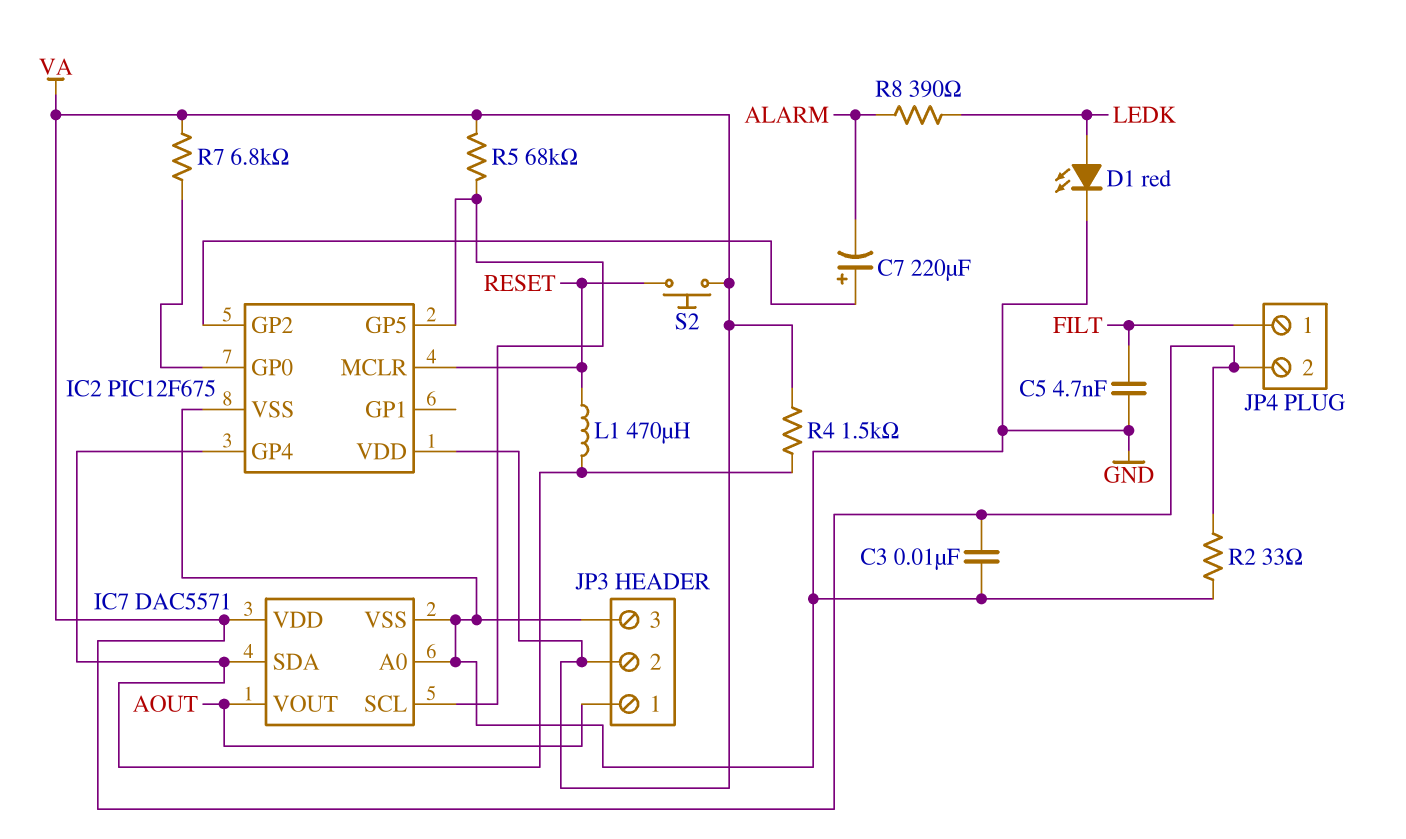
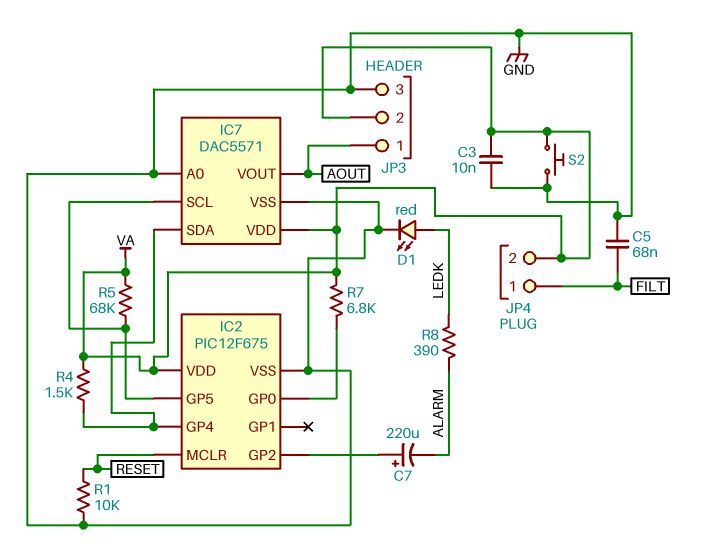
C5: 4.7nF (FILT, GND) -> 68nF (FILT, GND)
L1: 470uH (IC2/GP4, RESET) -> none
R1: none -> 10k (GND, RESET)
R2: 33 (GND, VA) -> none
S2: button (RESET, VA) -> button (GND, VA)

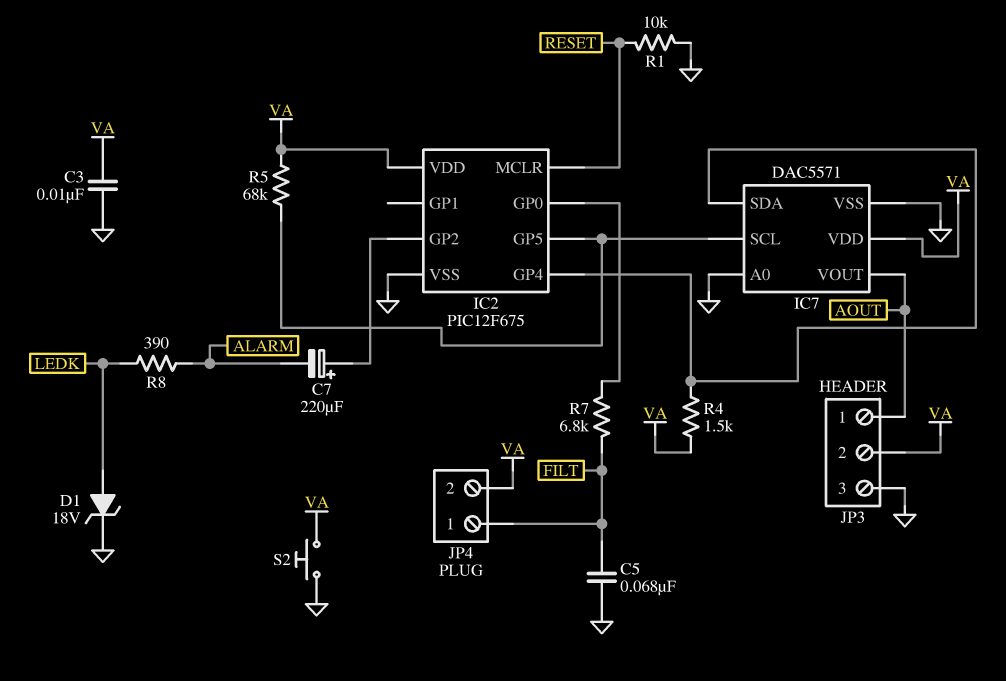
D1: LED red (A LEDK, K GND) -> zener 18V (A LEDK, K GND)
R7: 6.8k (IC2/GP0, VA) -> 6.8k (FILT, IC2/GP0)

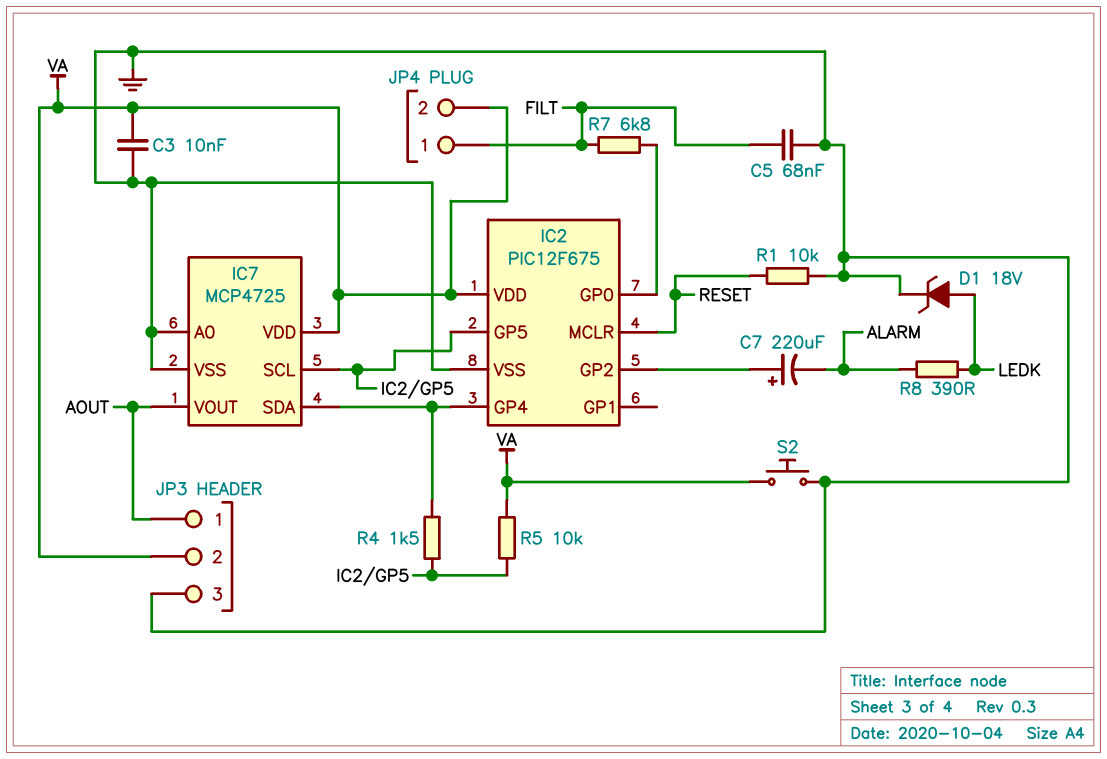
IC7: DAC5571 -> MCP4725
R4: 1.5k (IC2/GP4, VA) -> 1.5k (IC2/GP4, IC2/GP5)
R5: 68k (IC2/GP5, VA) -> 10k (IC2/GP5, VA)

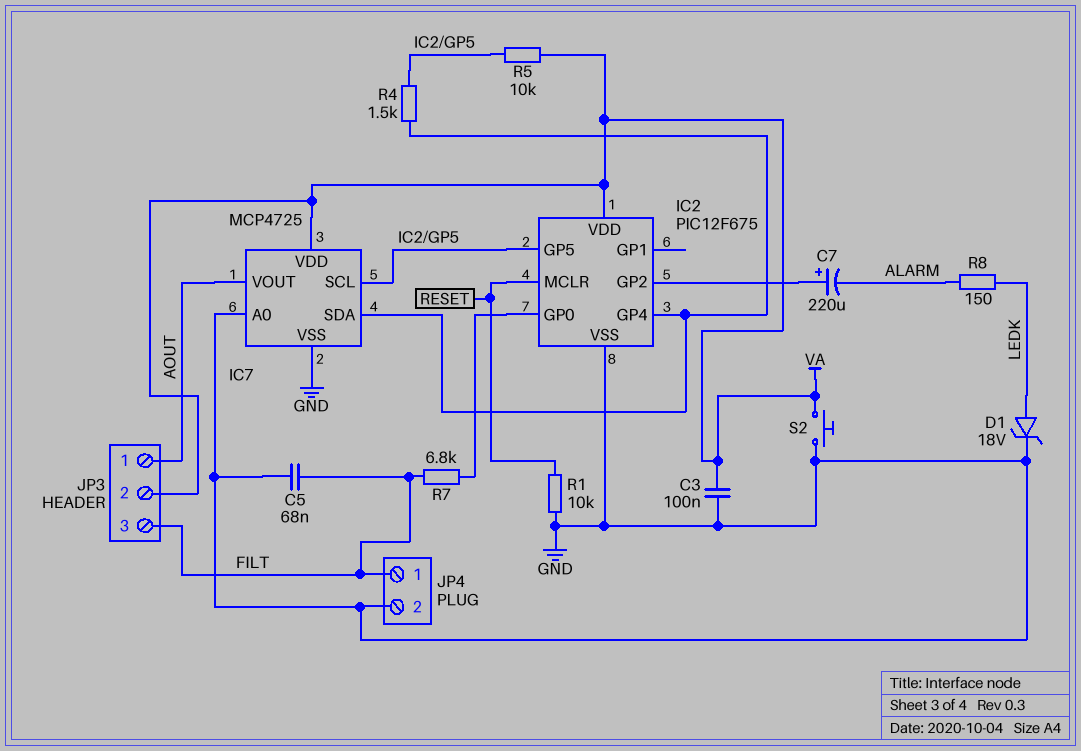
C3: 10nF (GND, VA) -> 100nF (GND, VA)
JP3 pin 3: GND -> FILT
JP4 pin 2: VA -> GND
R8: 390 (ALARM, LEDK) -> 150 (ALARM, LEDK)

